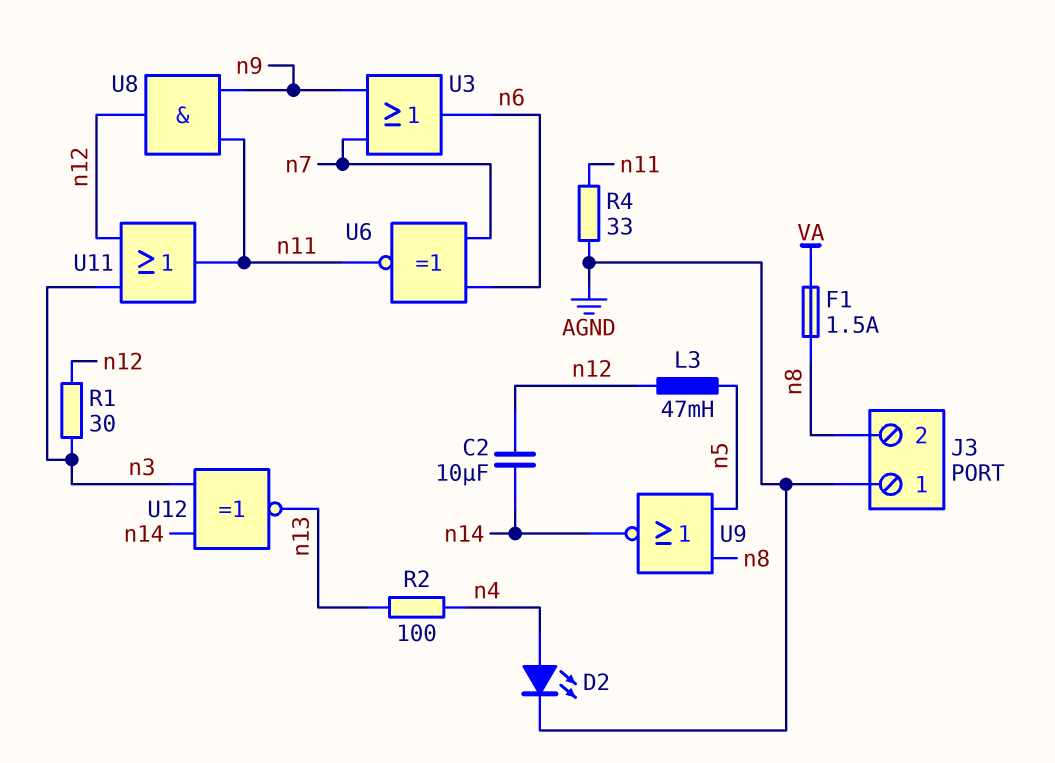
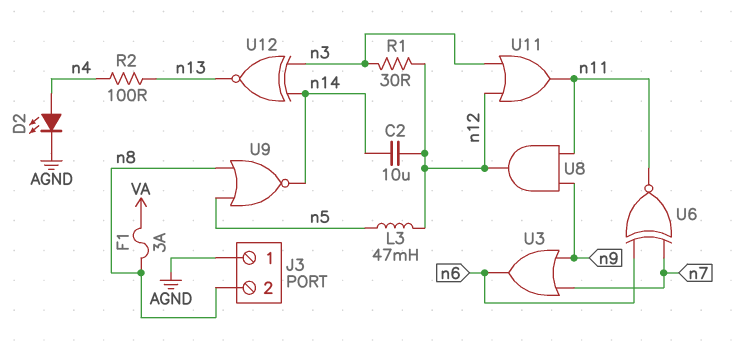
F1: 1.5A (VA, n8) -> 3A (VA, n8)
R4: 33 (AGND, n11) -> none

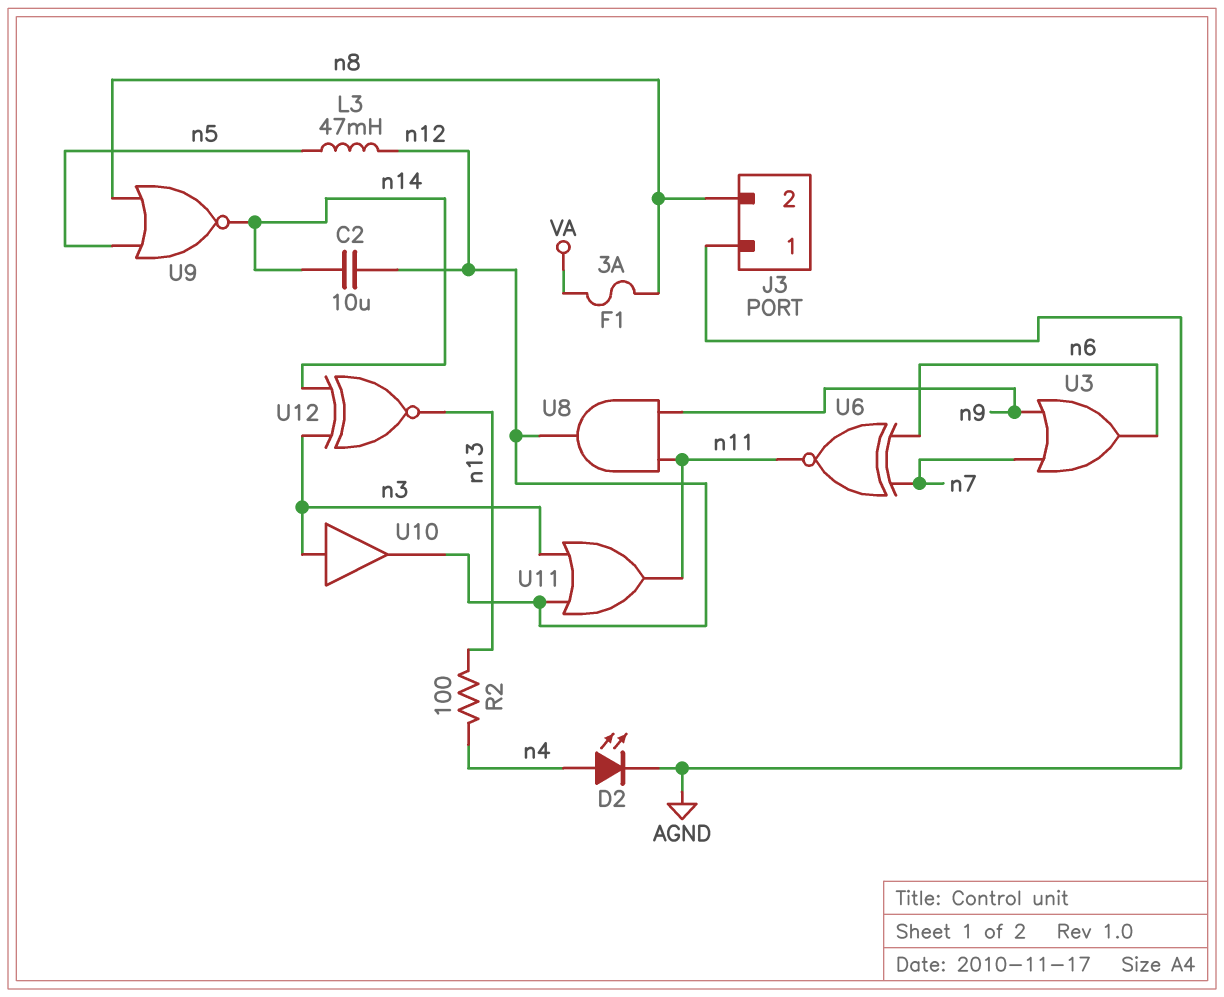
R1: 30 (n3, n12) -> none
U10: none -> buffer (in n3, out n12)

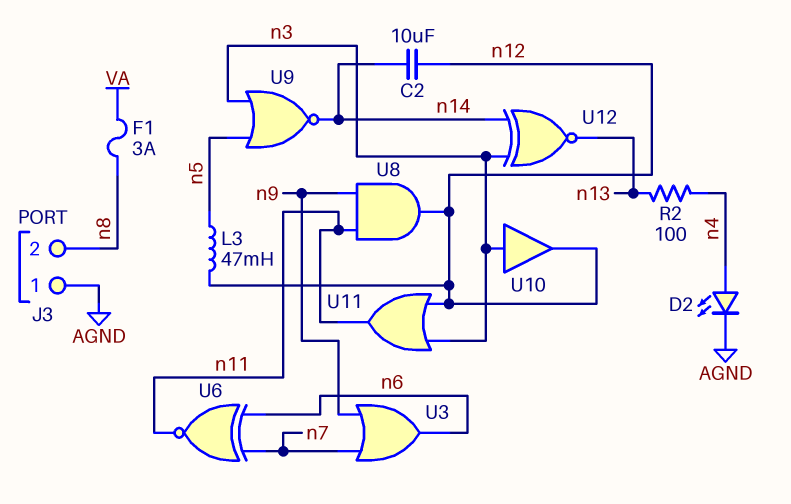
U9: NOR (in n5, in n8, out n14) -> NOR (in n3, in n5, out n14)

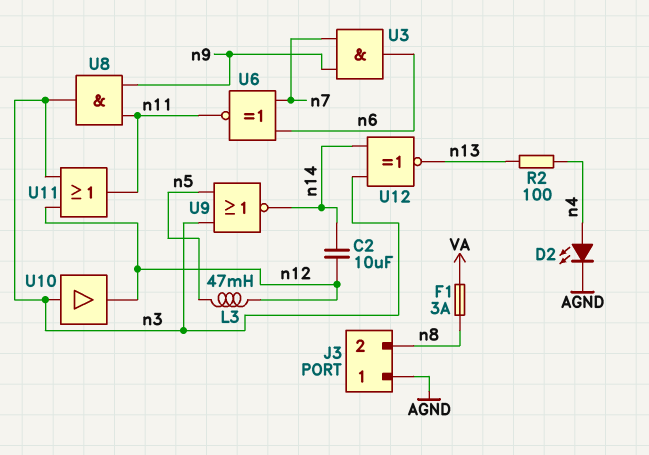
U3: OR (in n7, in n9, out n6) -> AND (in n7, in n9, out n6)
U8: AND (in n9, in n11, out n12) -> AND (in n9, in n11, out n3)

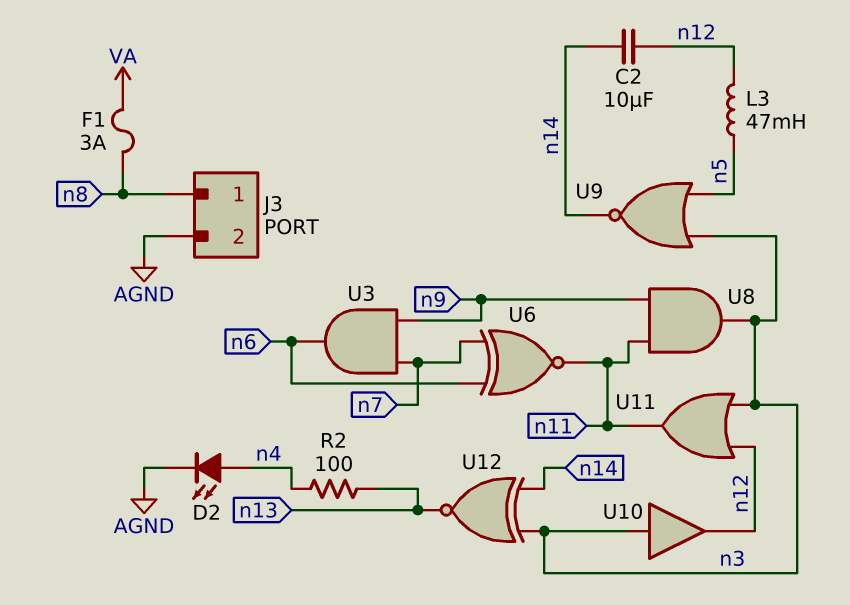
J3 pin 1: AGND -> n8
J3 pin 2: n8 -> AGND

